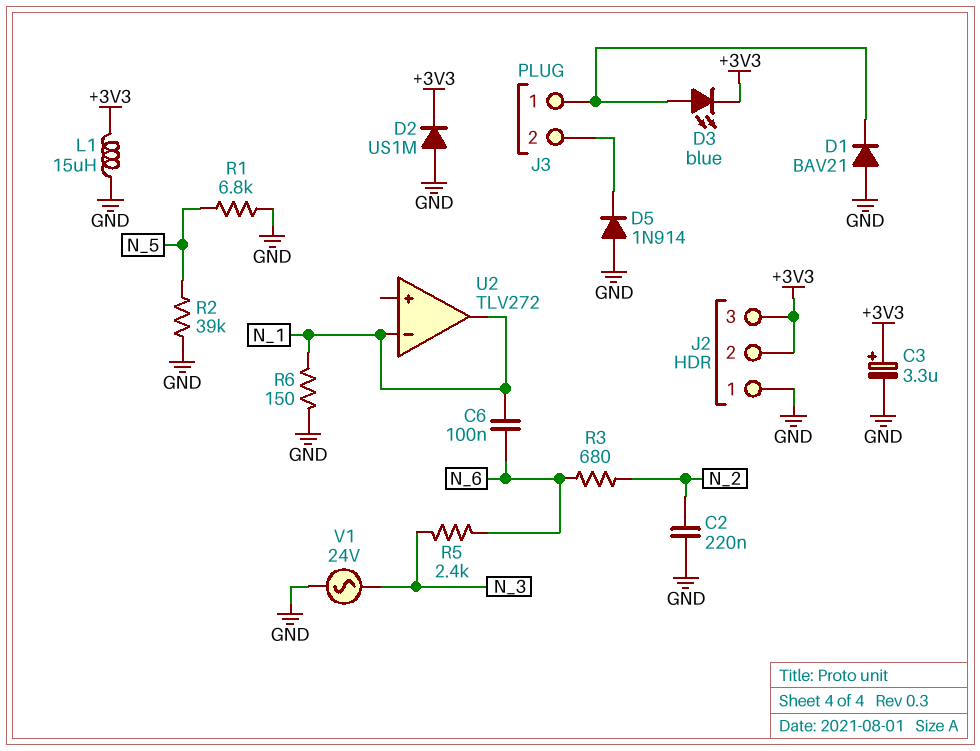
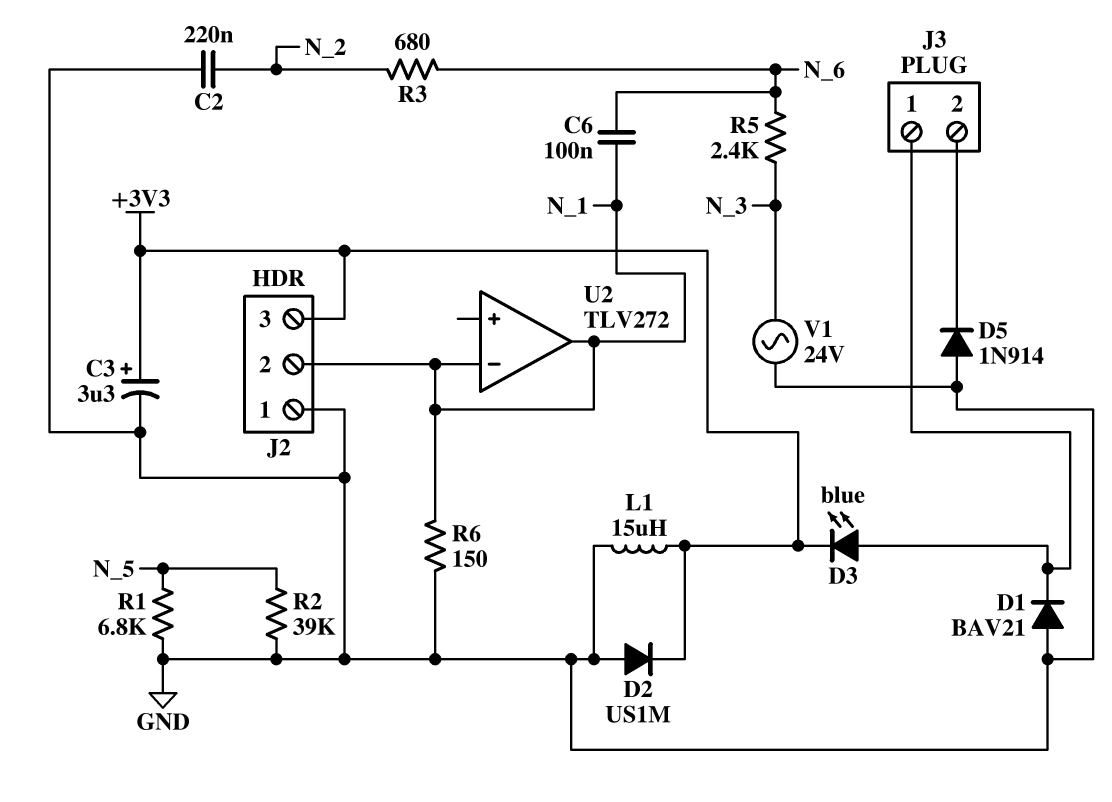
J2 pin 2: +3V3 -> N_1

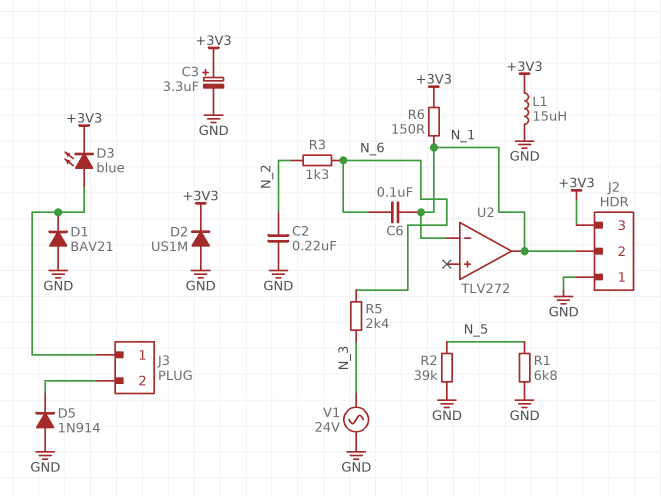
R3: 680 (N_2, N_6) -> 1.3k (N_2, N_6)
R6: 150 (GND, N_1) -> 150 (+3V3, N_1)

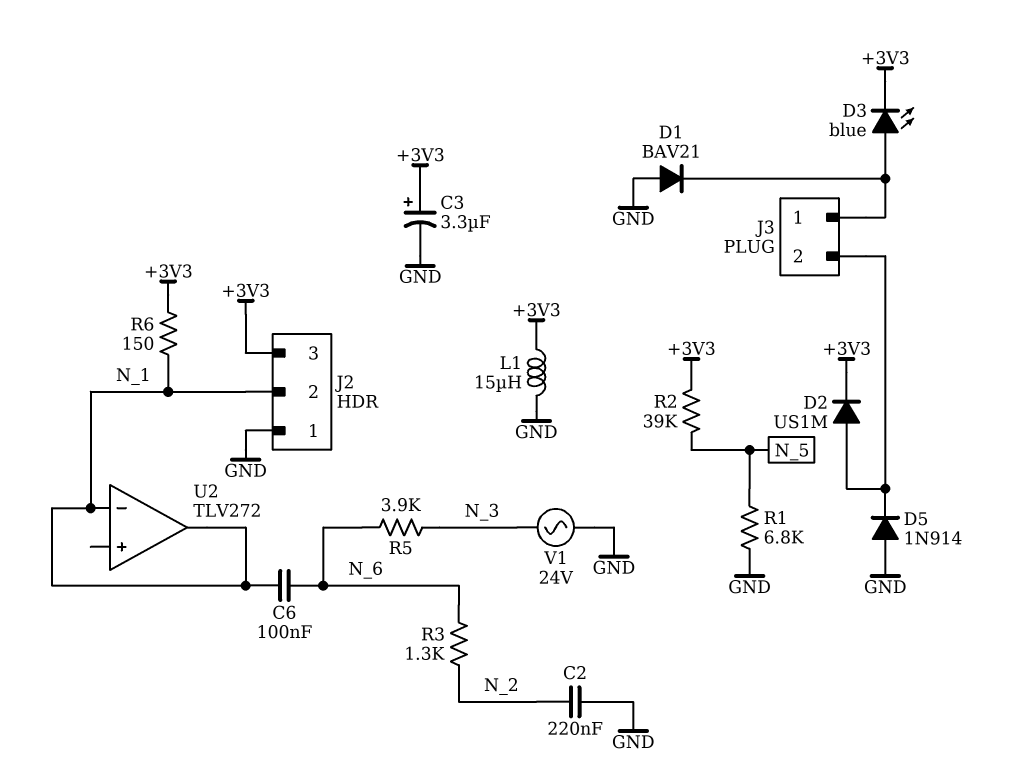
D2: diode US1M (A GND, K +3V3) -> diode US1M (A J3/2, K +3V3)
R2: 39k (GND, N_5) -> 39k (+3V3, N_5)
R5: 2.4k (N_3, N_6) -> 3.9k (N_3, N_6)

